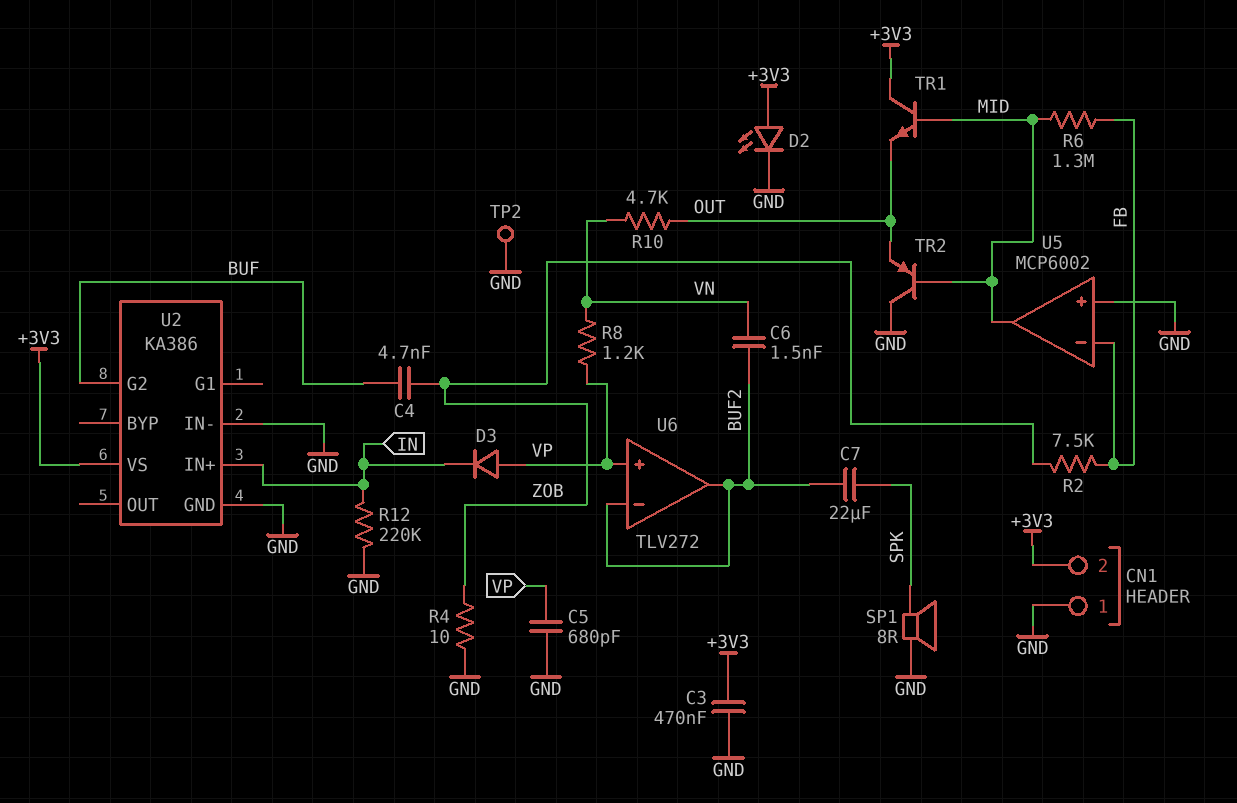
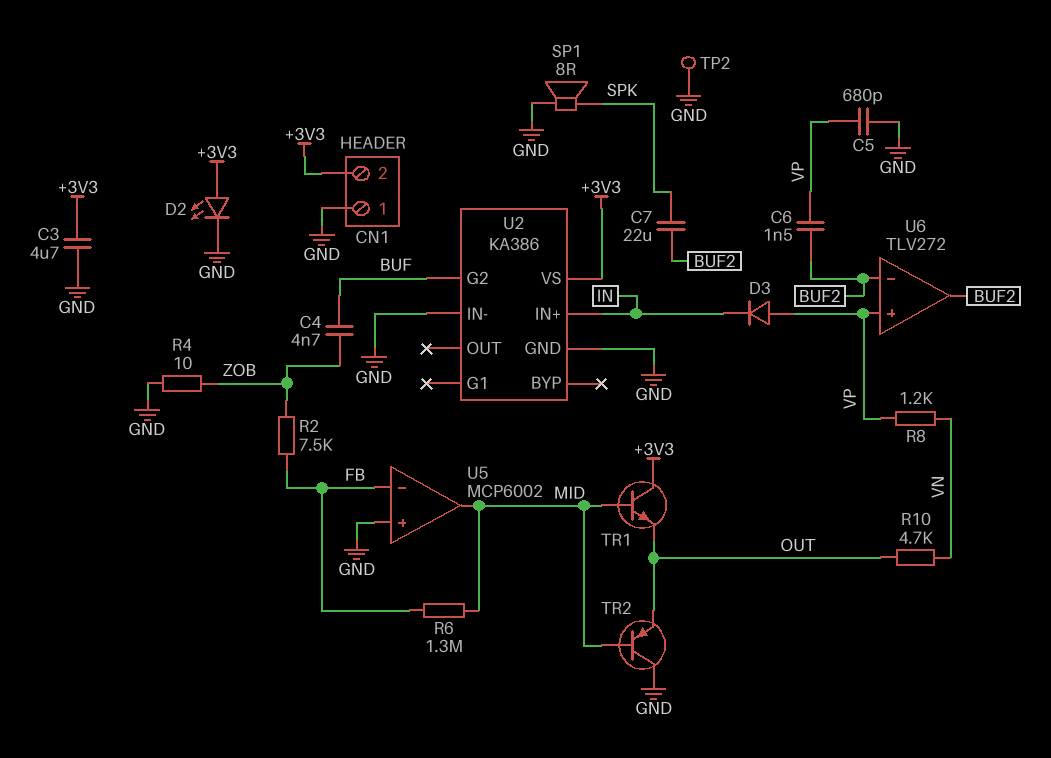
C3: 470nF (+3V3, GND) -> 4.7uF (+3V3, GND)
C6: 1.5nF (BUF2, VN) -> 1.5nF (BUF2, VP)
R12: 220k (GND, IN) -> none

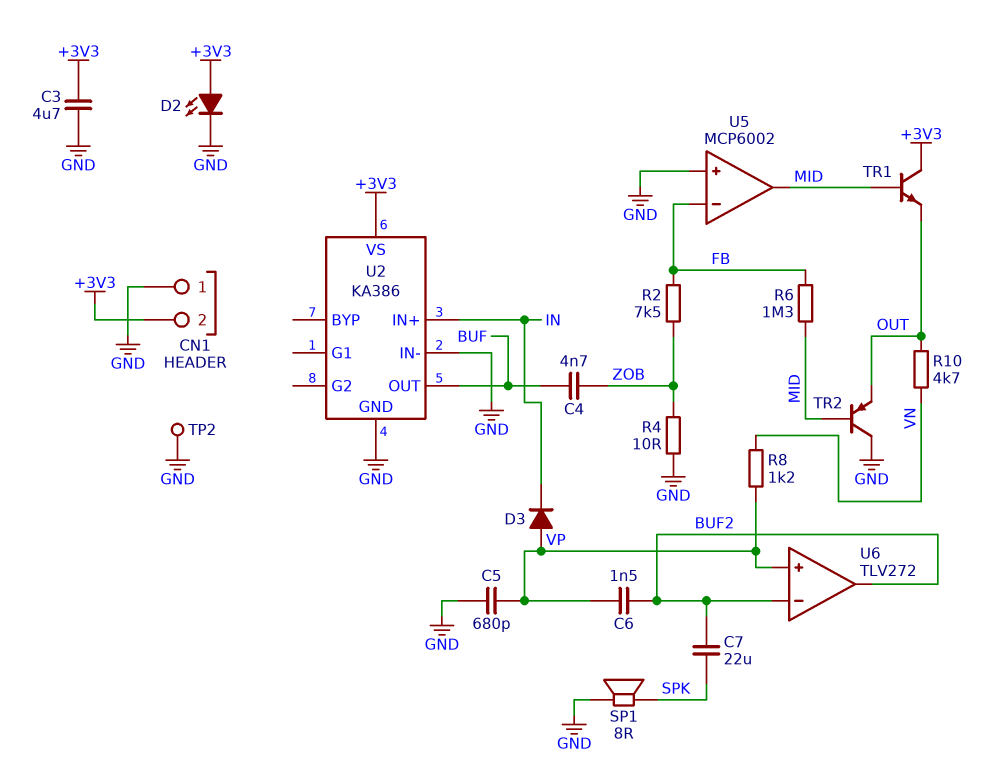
U2 pin G2: BUF -> none
U2 pin OUT: none -> BUF

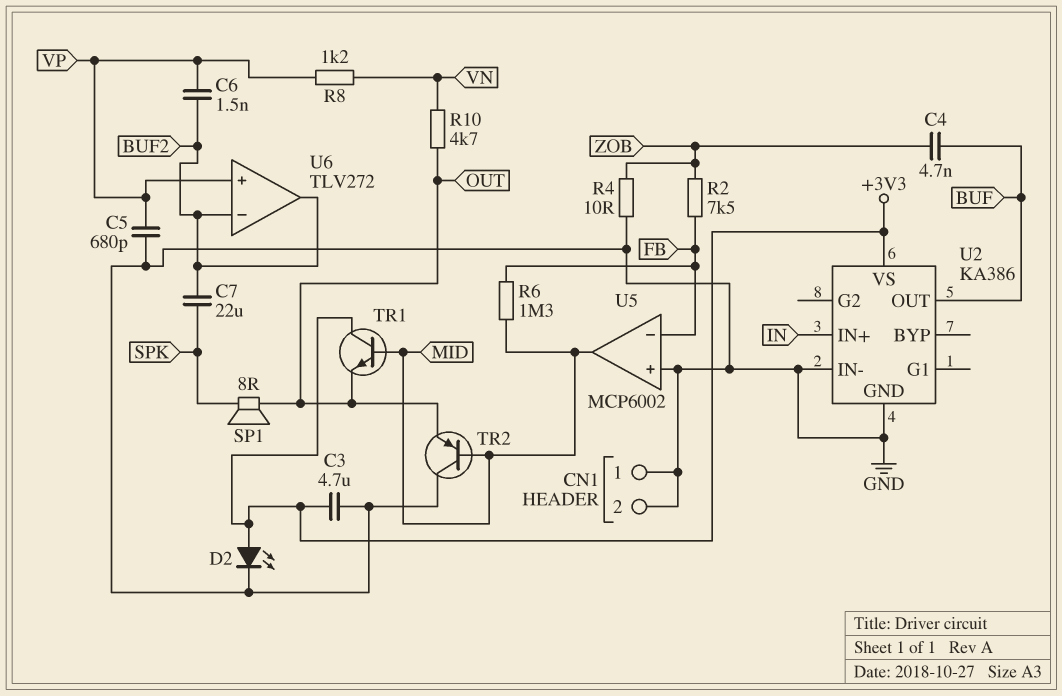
CN1 pin 2: +3V3 -> GND
D3: diode (A VP, K IN) -> none
SP1: speaker 8R (GND, SPK) -> speaker 8R (OUT, SPK)
TP2: test point (GND) -> none

